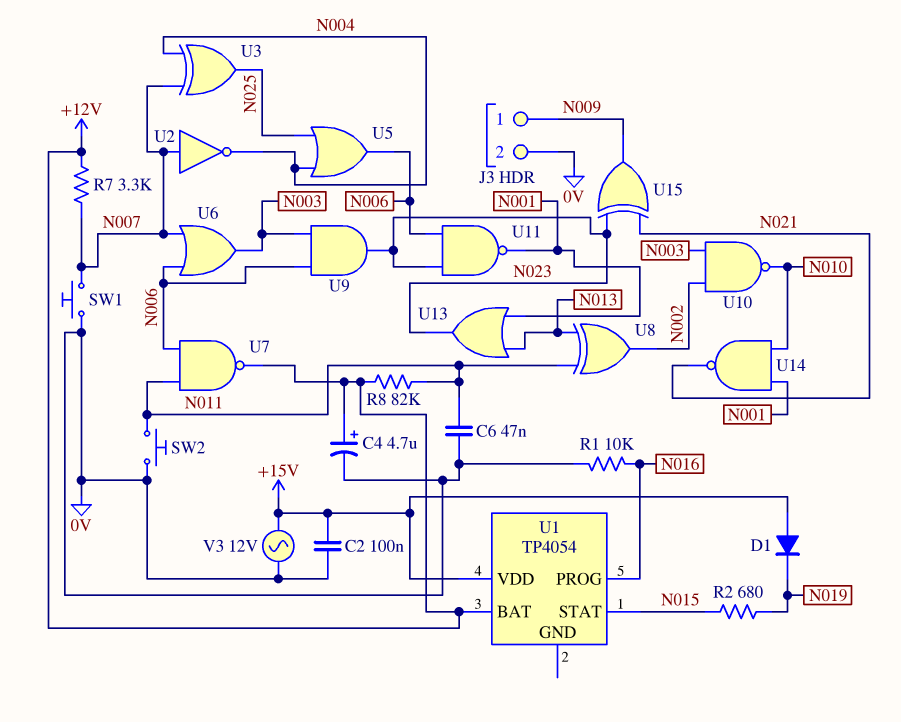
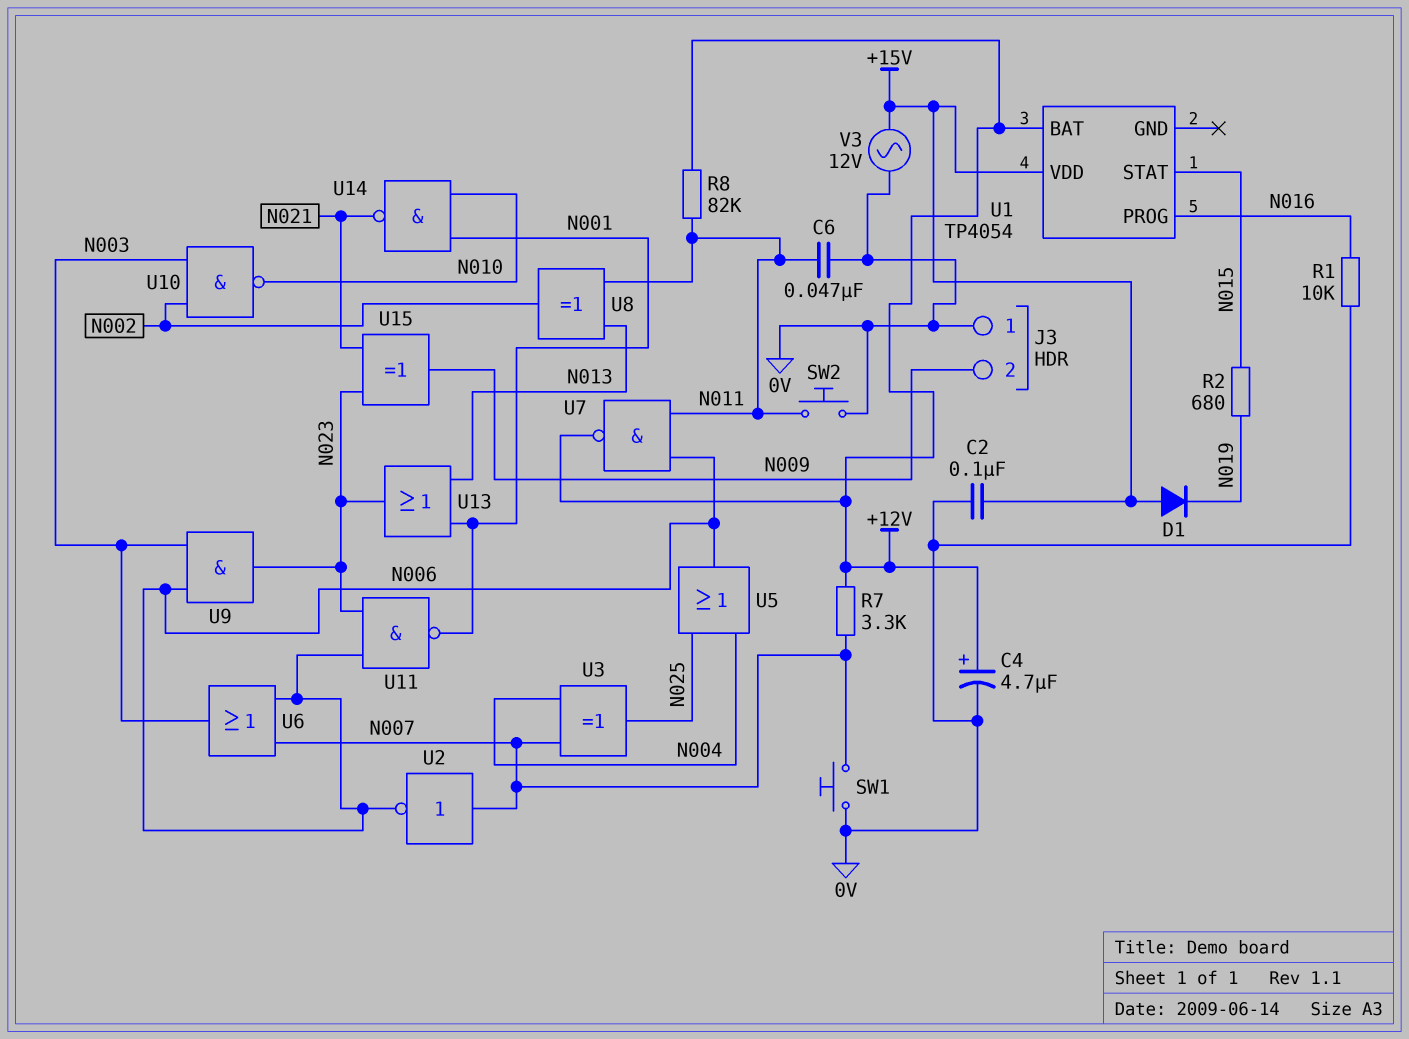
J3 pin 1: N009 -> 0V
J3 pin 2: 0V -> N009
U2: NOT (in N007, out N004) -> NOT (in N007, out N006)

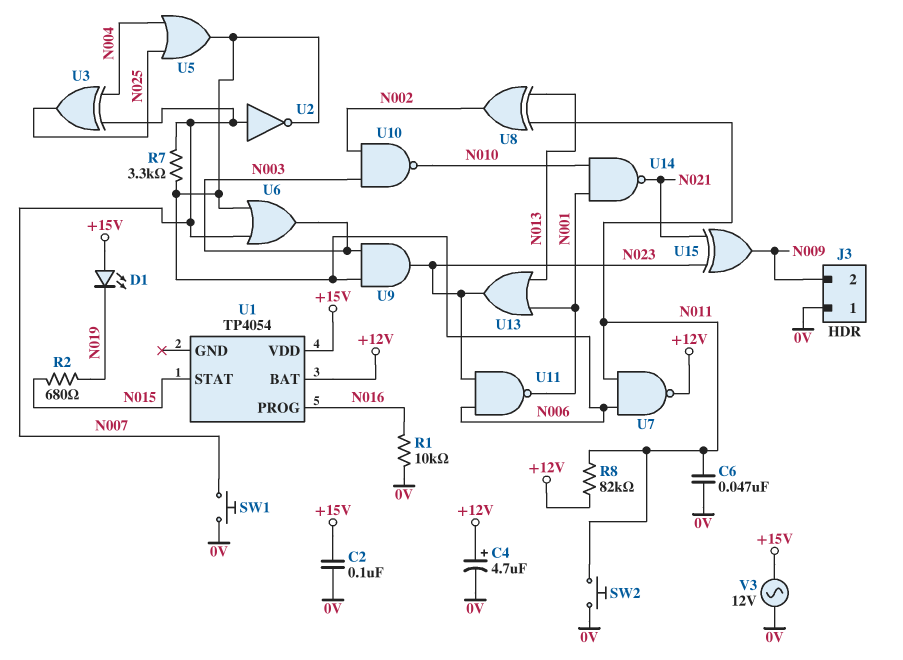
D1: diode (A +15V, K N019) -> LED (A +15V, K N019)
R7: 3.3k (+12V, N007) -> 3.3k (N006, N007)

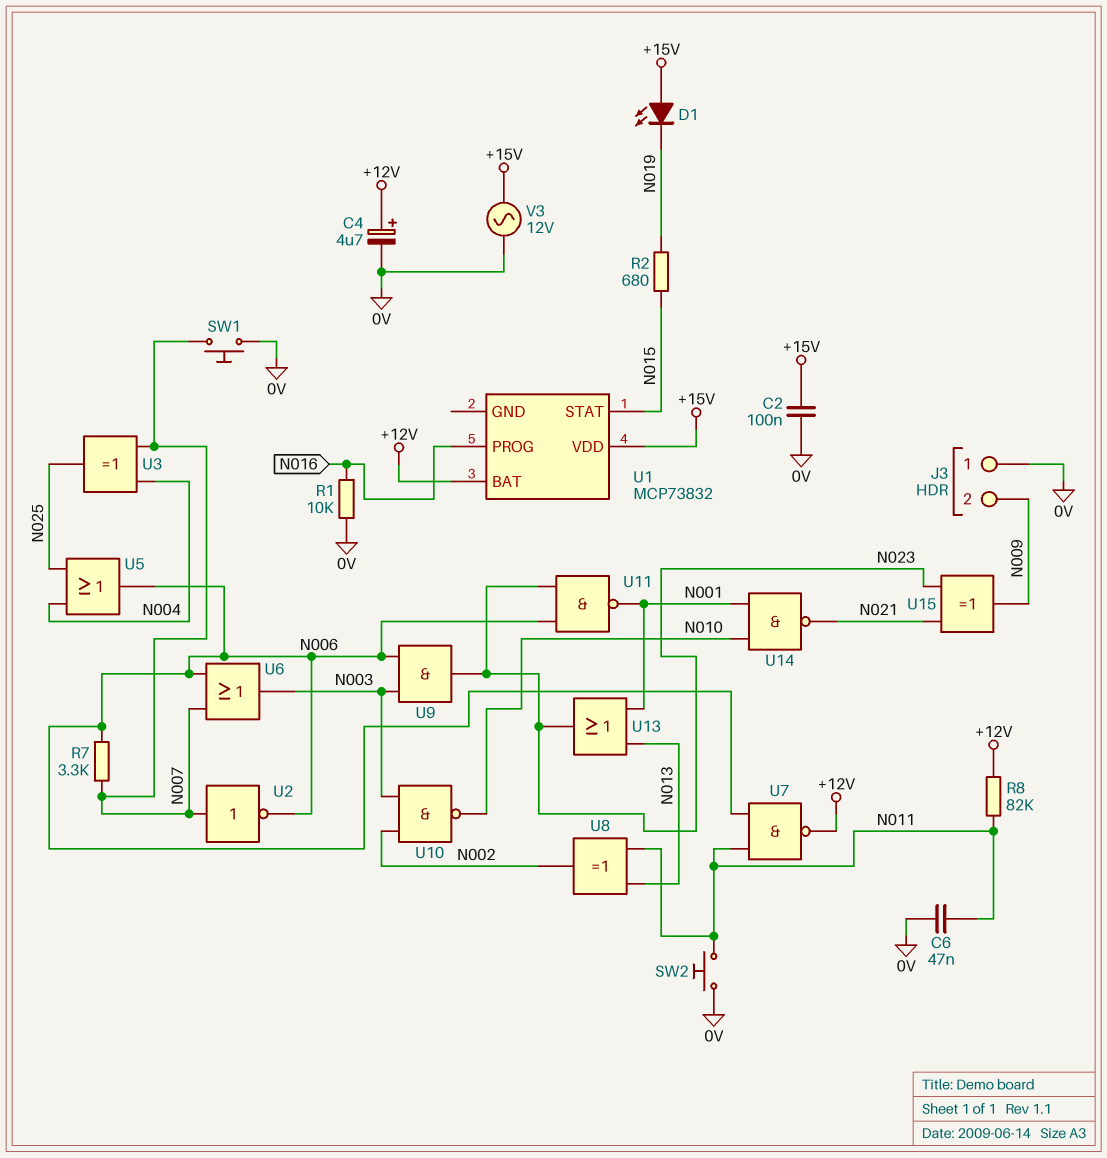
U1: TP4054 -> MCP73832

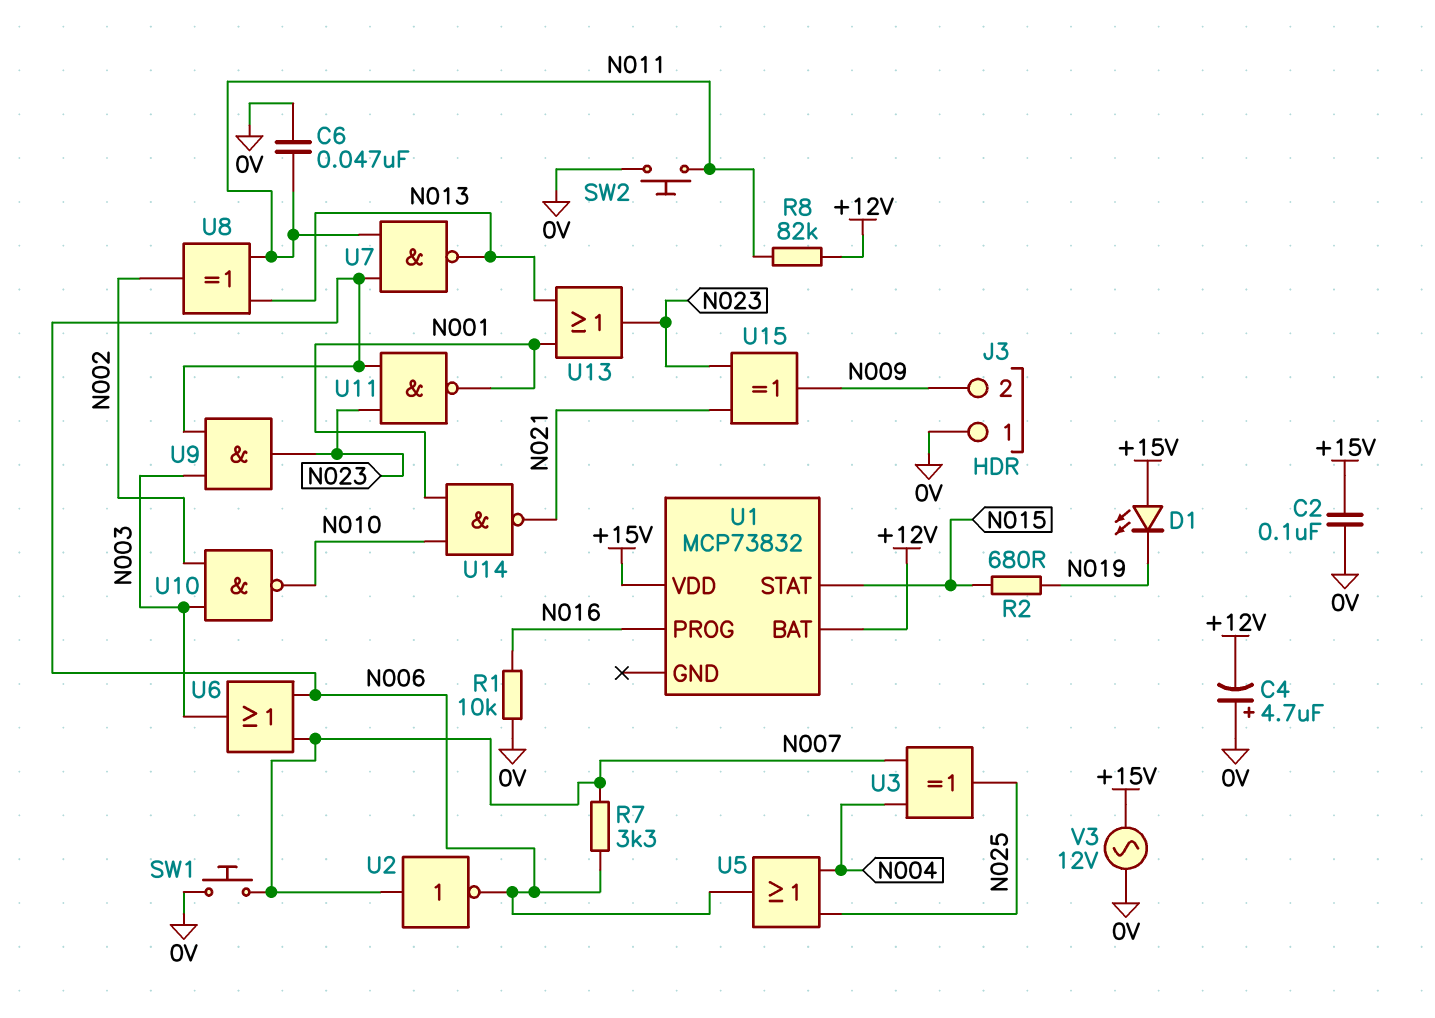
C4: 4.7uF (plus +12V, minus 0V) -> 4.7uF (plus 0V, minus +12V)
U7: NAND (in N006, in N011, out +12V) -> NAND (in N006, in N011, out N013)

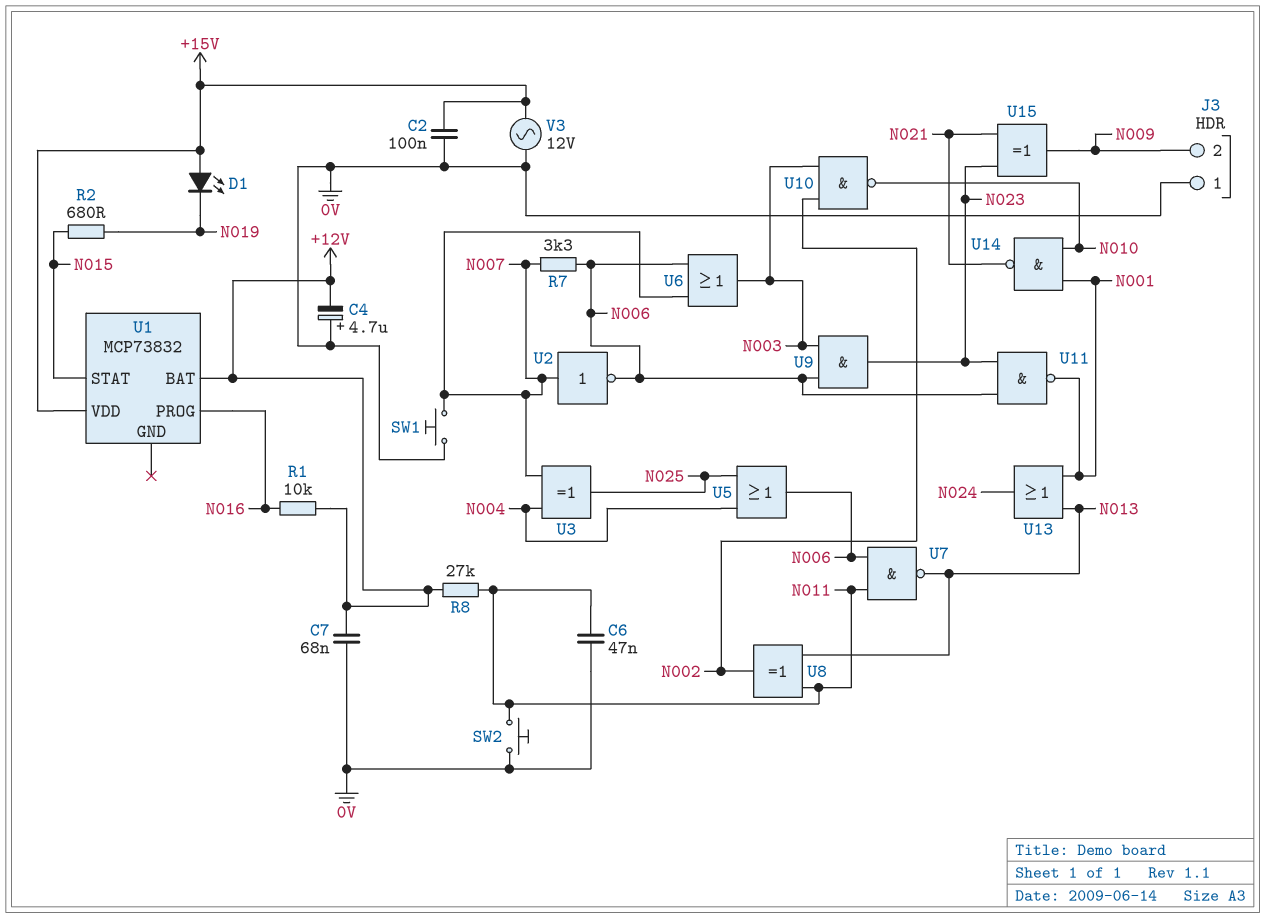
C7: none -> 68nF (+12V, 0V)
R1: 10k (0V, N016) -> 10k (+12V, N016)
R8: 82k (+12V, N011) -> 27k (+12V, N011)
U13: OR (in N001, in N013, out N023) -> OR (in N001, in N013, out N024)

